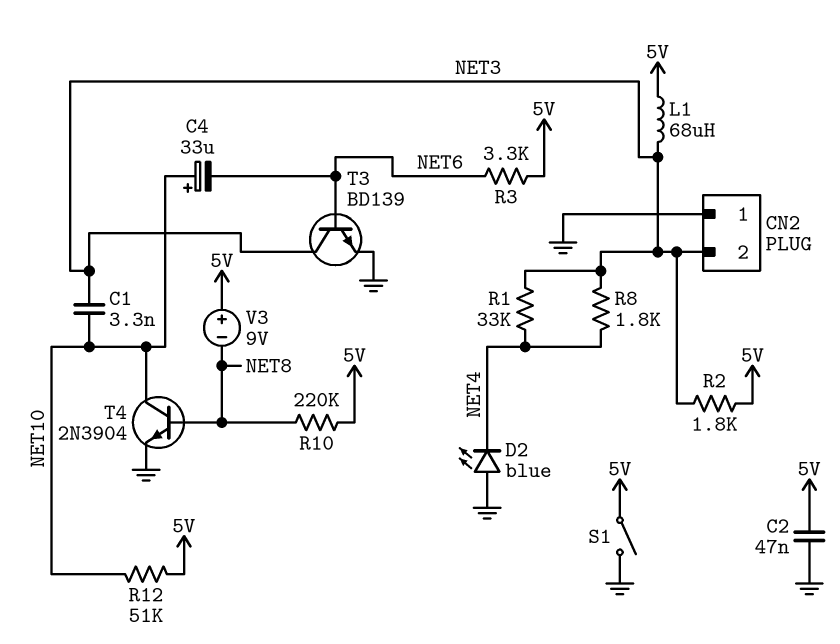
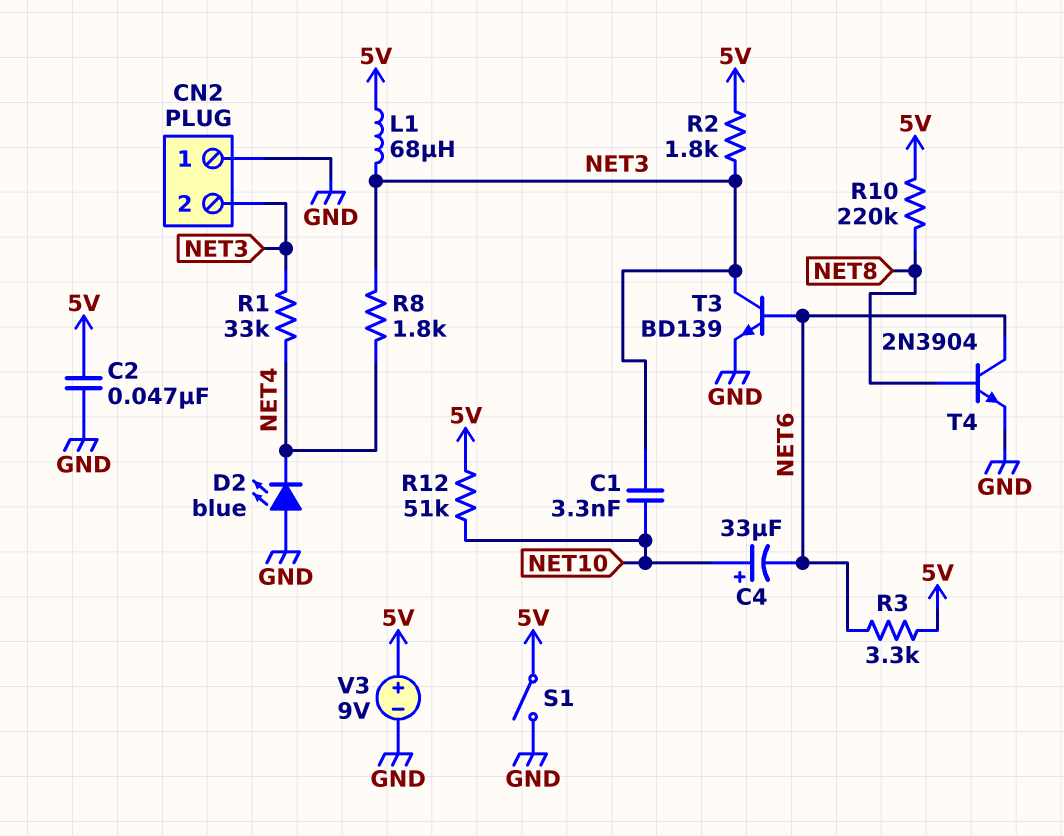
T4: NPN 2N3904 (B NET8, C NET10, E GND) -> NPN 2N3904 (B NET8, C NET6, E GND)
V3: 9V (plus 5V, minus NET8) -> 9V (plus 5V, minus GND)

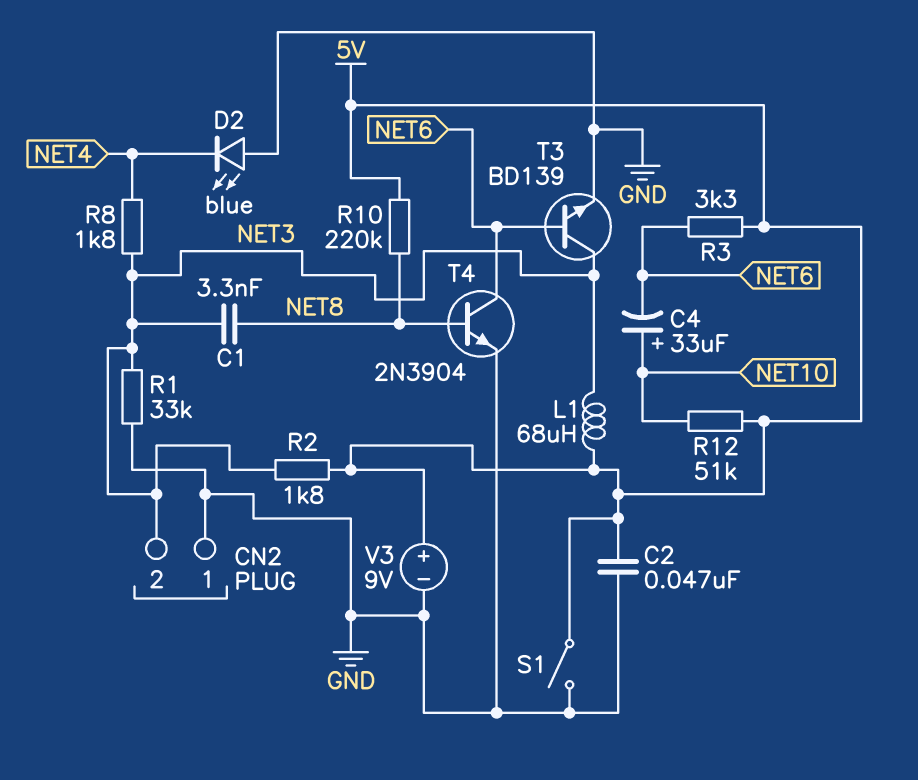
C1: 3.3nF (NET3, NET10) -> 3.3nF (NET3, NET8)
R1: 33k (NET3, NET4) -> 33k (GND, NET3)

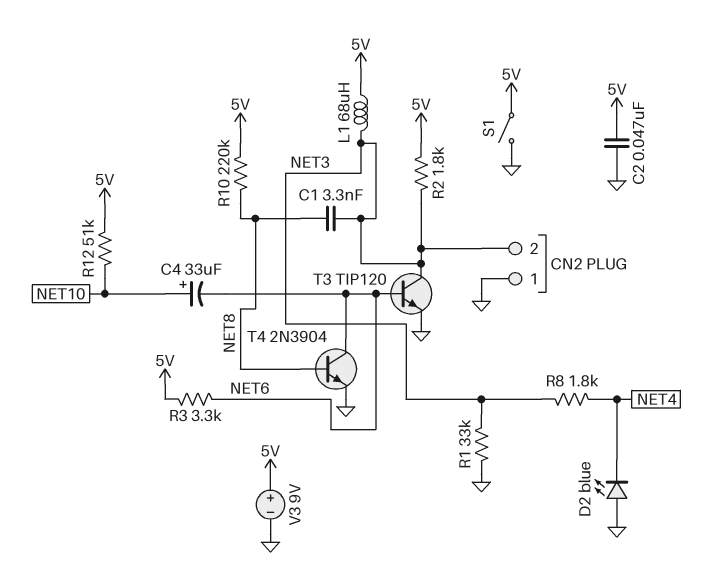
T3: NPN BD139 (B NET6, C NET3, E GND) -> NPN TIP120 (B NET6, C NET3, E GND)

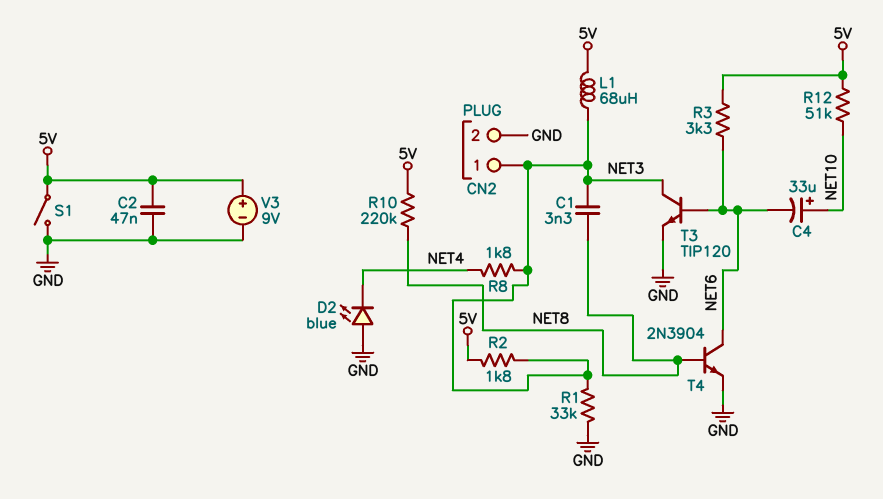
CN2 pin 1: GND -> NET3
CN2 pin 2: NET3 -> GND

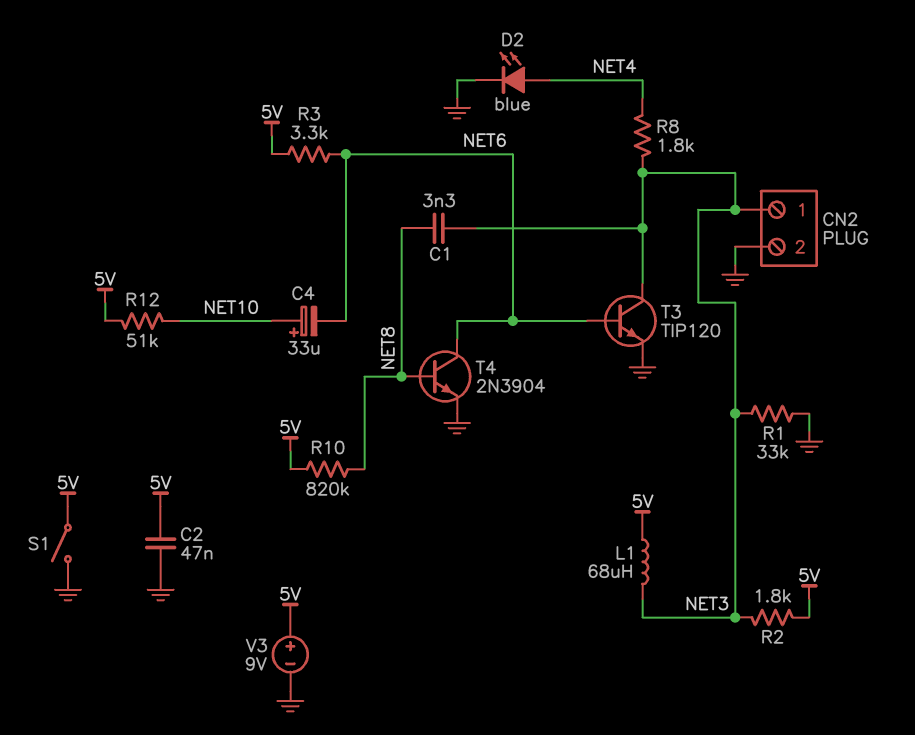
D2: LED blue (A GND, K NET4) -> LED blue (A NET4, K GND)
R10: 220k (5V, NET8) -> 820k (5V, NET8)

